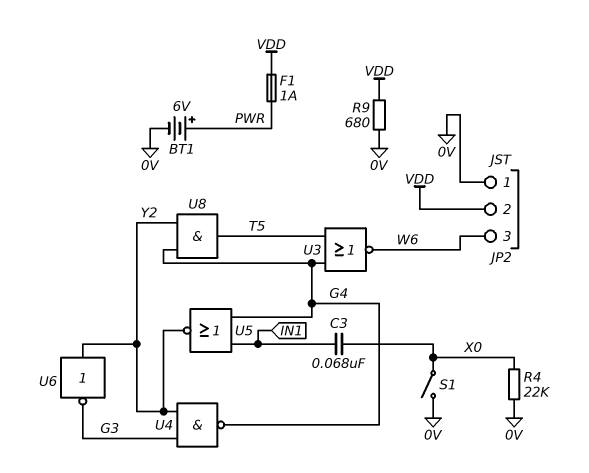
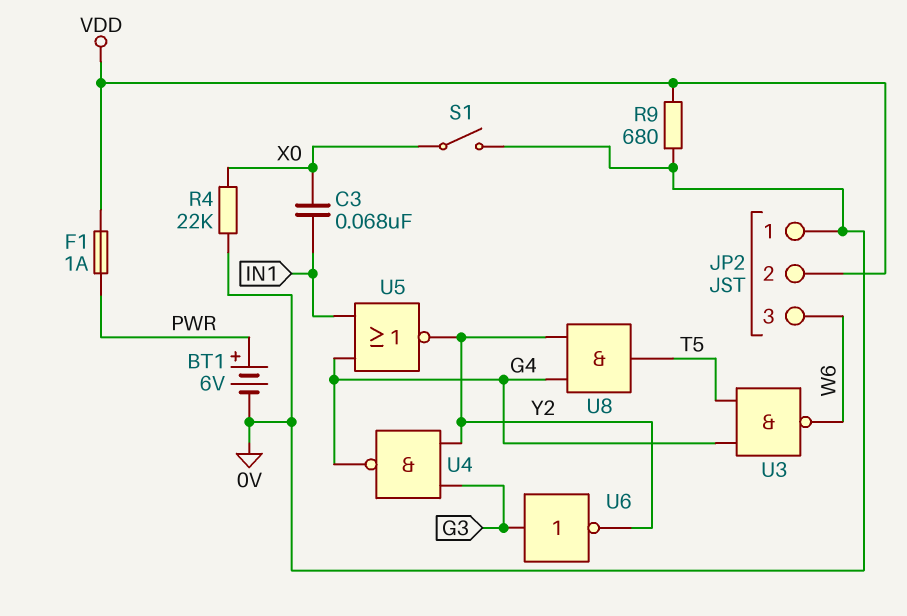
U3: NOR (in G4, in T5, out W6) -> NAND (in G4, in T5, out W6)
U6: NOT (in Y2, out G3) -> NOT (in G3, out Y2)

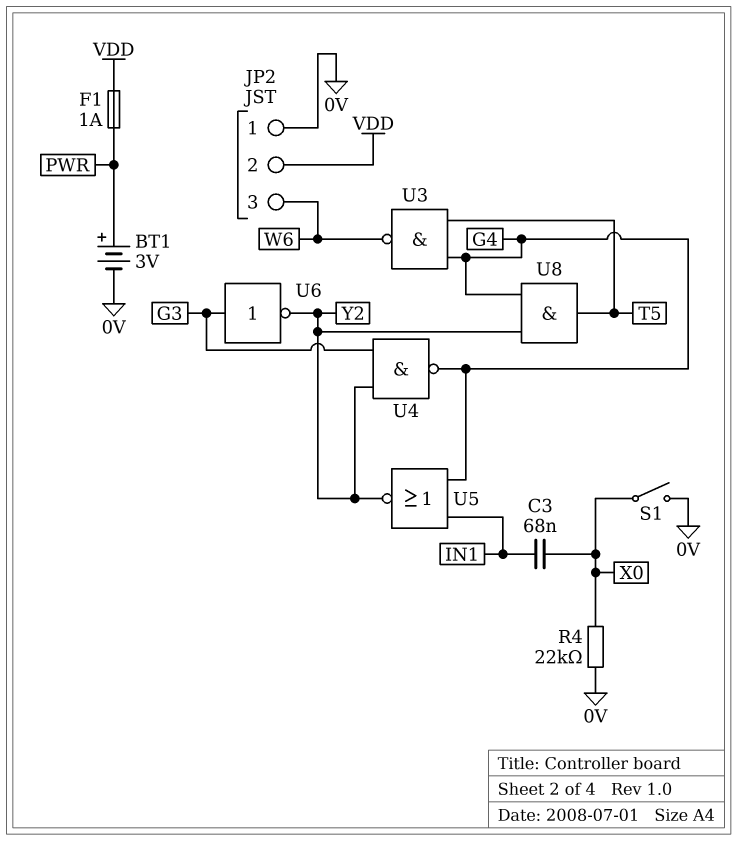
BT1: 6V (plus PWR, minus 0V) -> 3V (plus PWR, minus 0V)
R9: 680 (0V, VDD) -> none

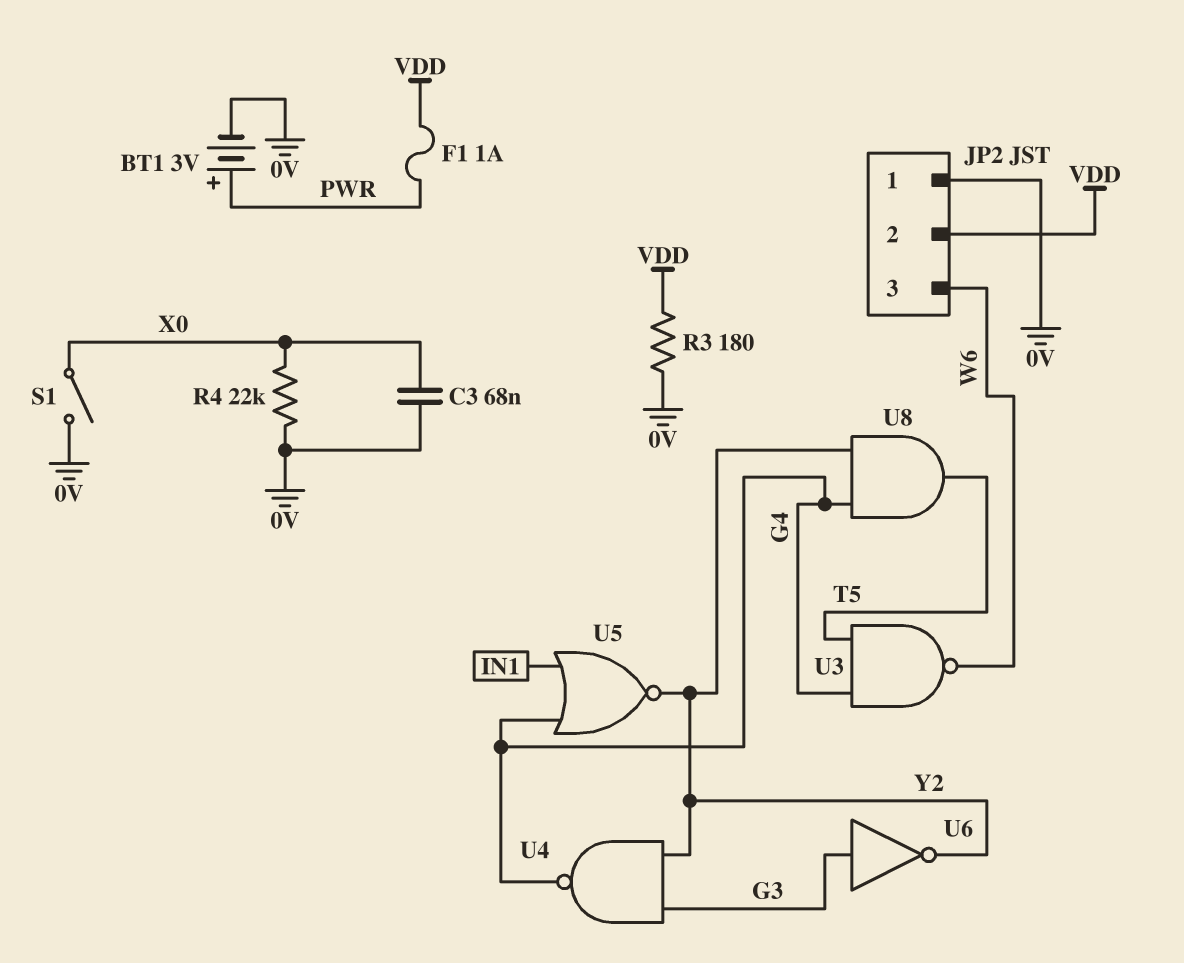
C3: 68nF (IN1, X0) -> 68nF (0V, X0)
R3: none -> 180 (0V, VDD)

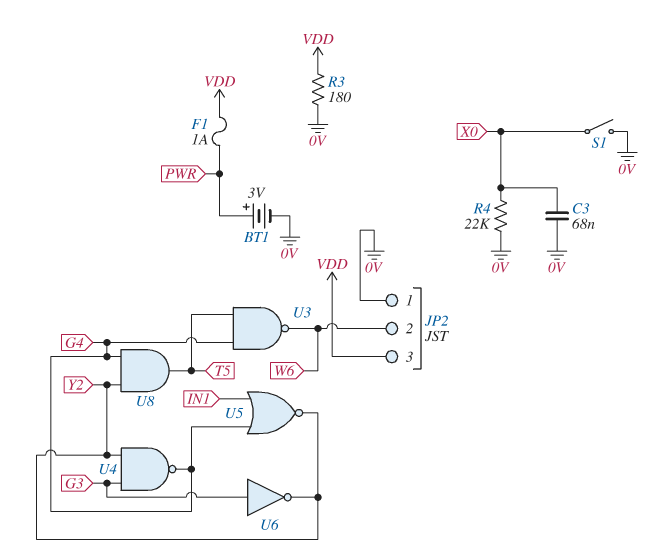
JP2 pin 2: VDD -> W6
JP2 pin 3: W6 -> VDD

